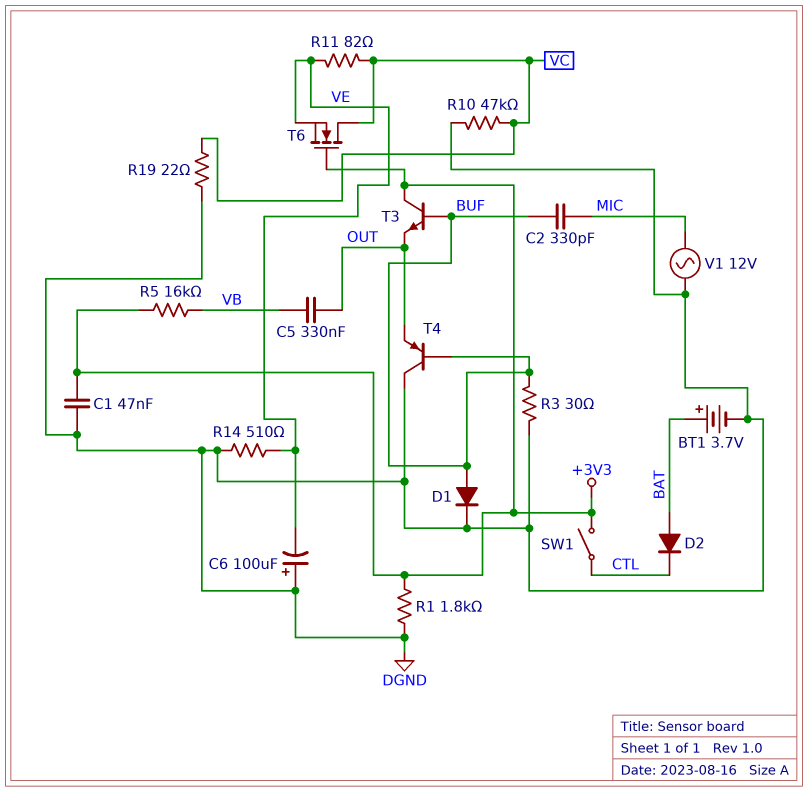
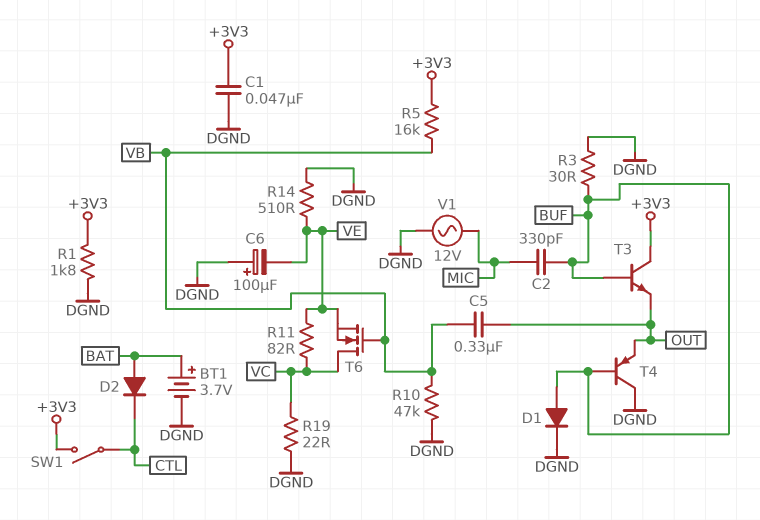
R10: 47k (DGND, VC) -> 47k (DGND, VB)
T6: NMOS (G +3V3, D VC, S VE) -> NMOS (G VB, D VC, S VE)

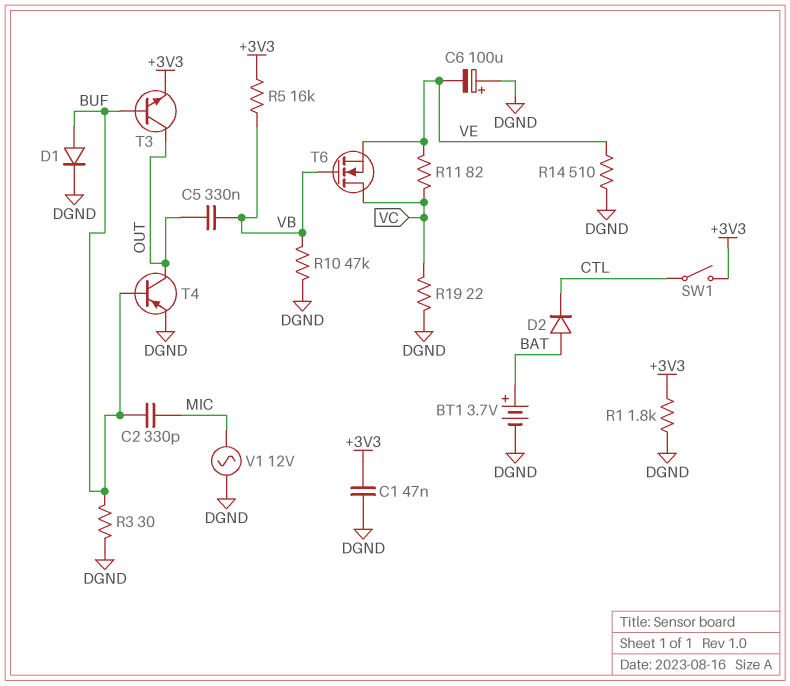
T3: NPN (B BUF, C +3V3, E OUT) -> NPN (B BUF, C OUT, E +3V3)
T4: PNP (B BUF, C DGND, E OUT) -> PNP (B BUF, C OUT, E DGND)

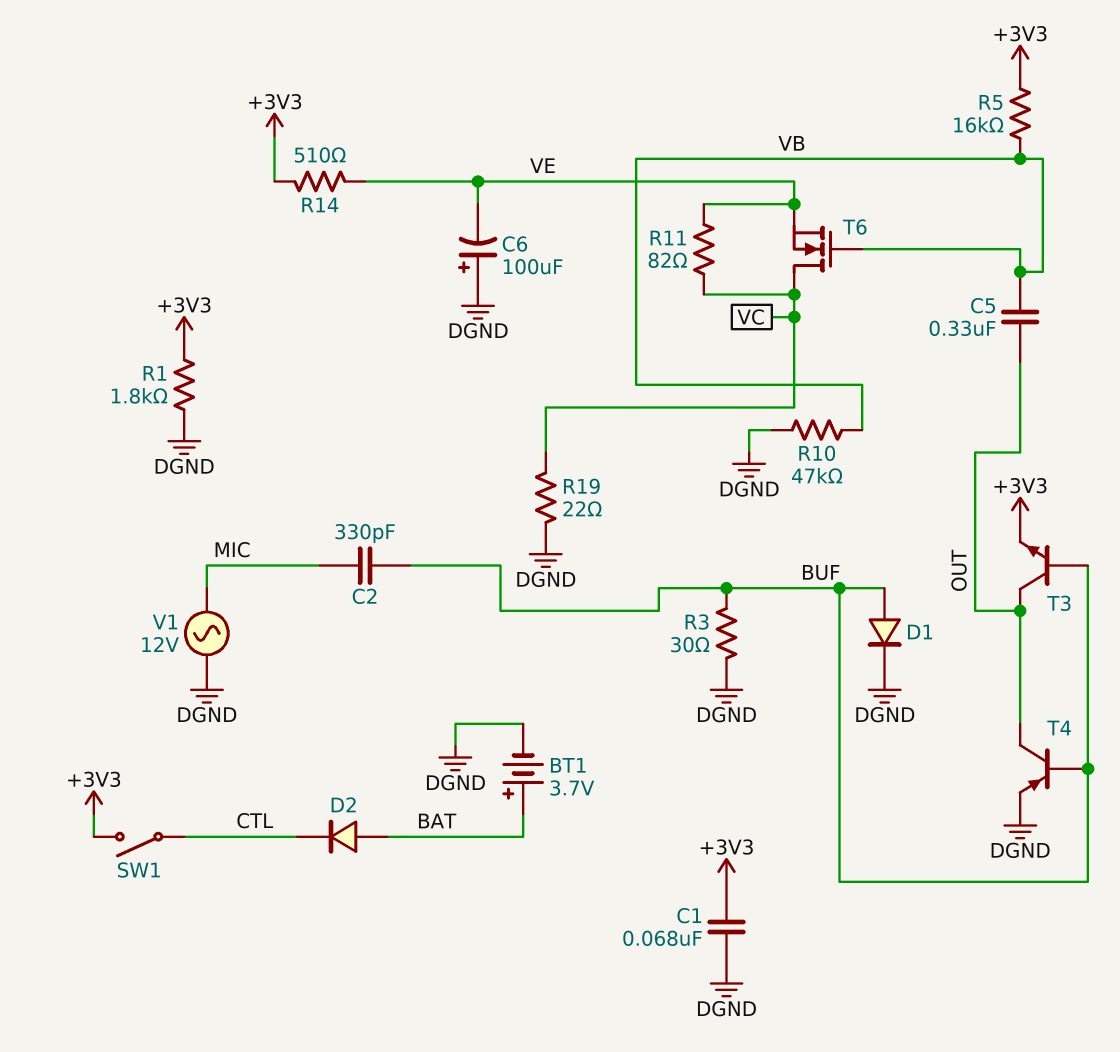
C1: 47nF (+3V3, DGND) -> 68nF (+3V3, DGND)
R14: 510 (DGND, VE) -> 510 (+3V3, VE)

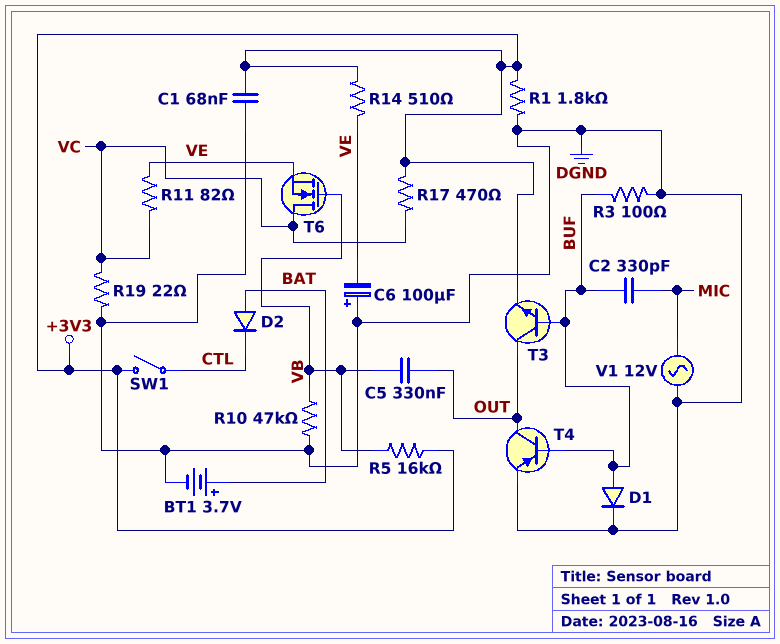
R3: 30 (BUF, DGND) -> 100 (BUF, DGND)
R17: none -> 470 (+3V3, VC)

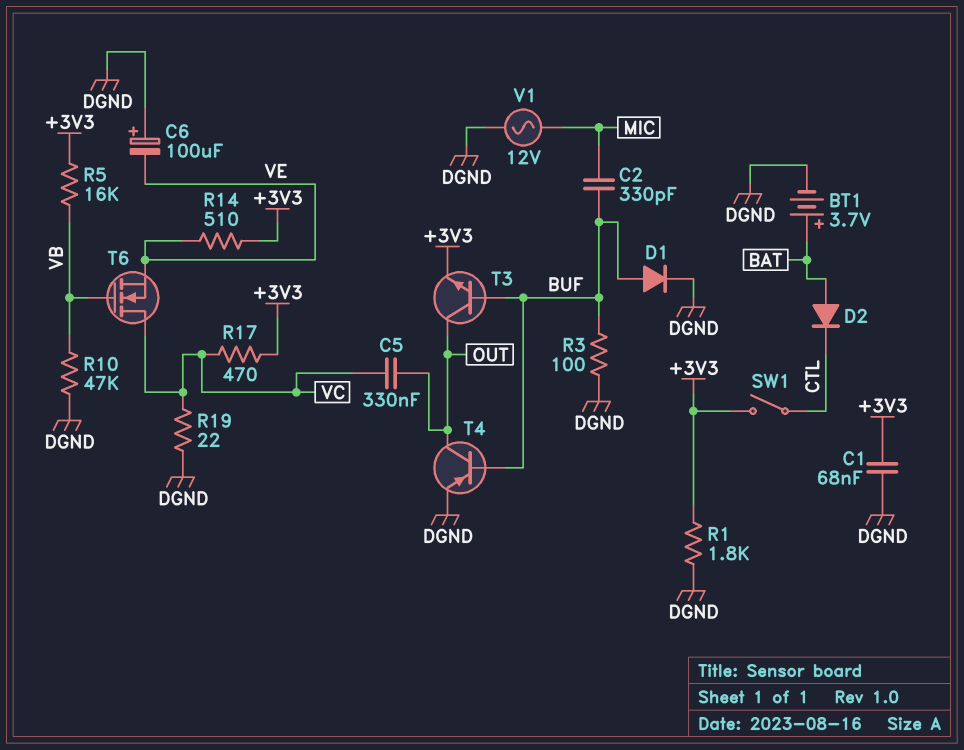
C5: 330nF (OUT, VB) -> 330nF (OUT, VC)
R11: 82 (VC, VE) -> none

